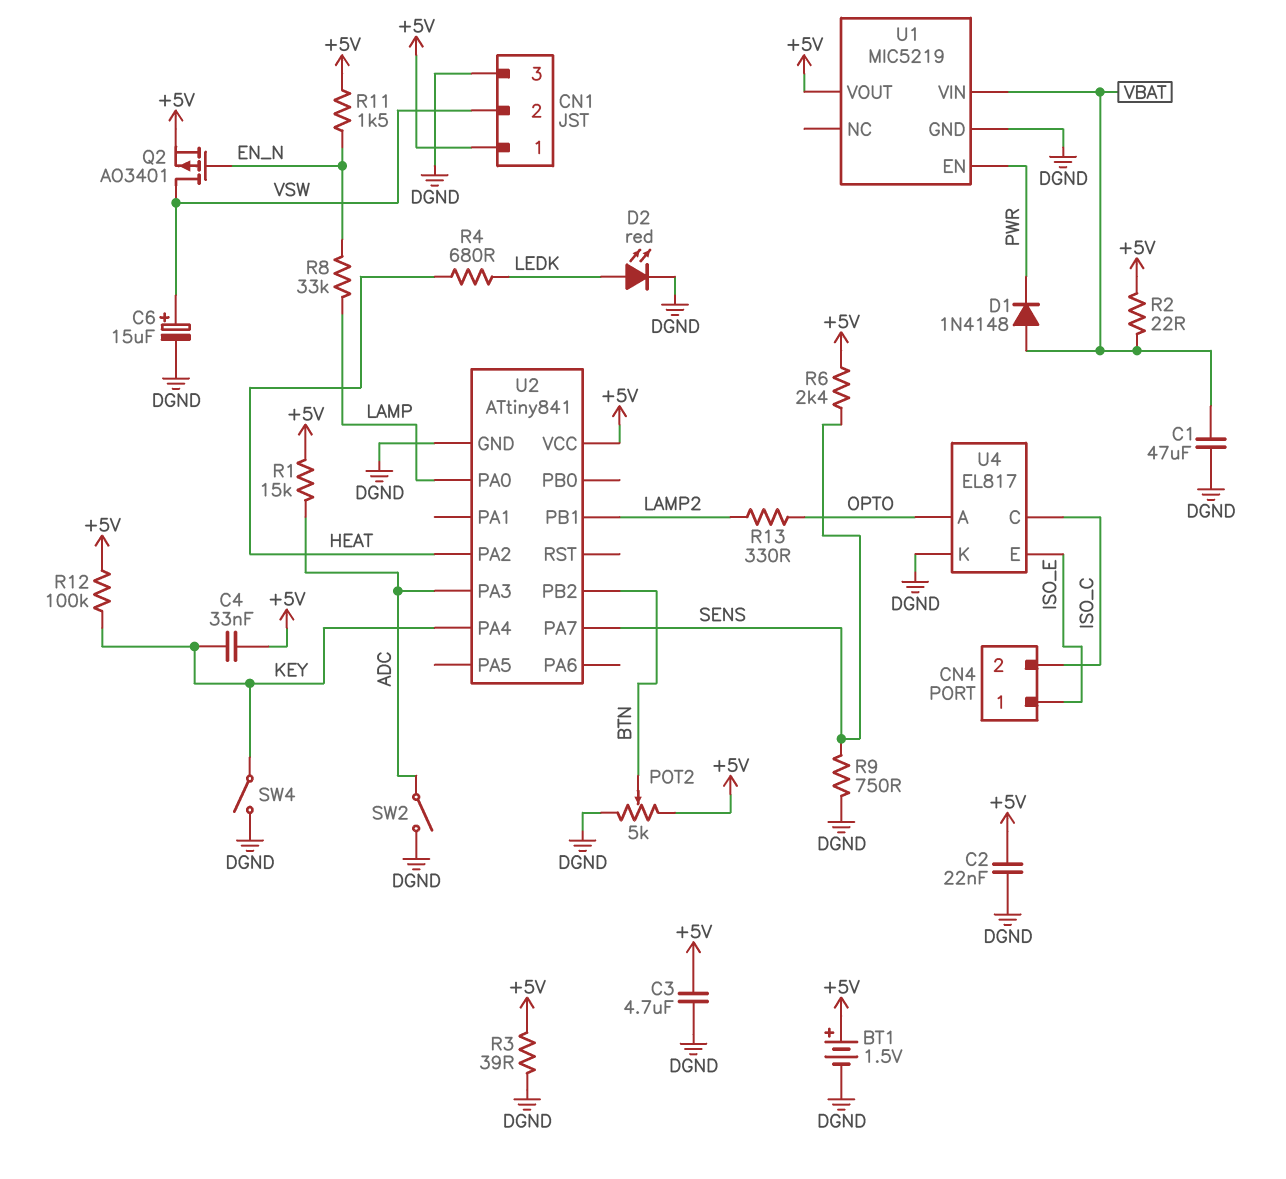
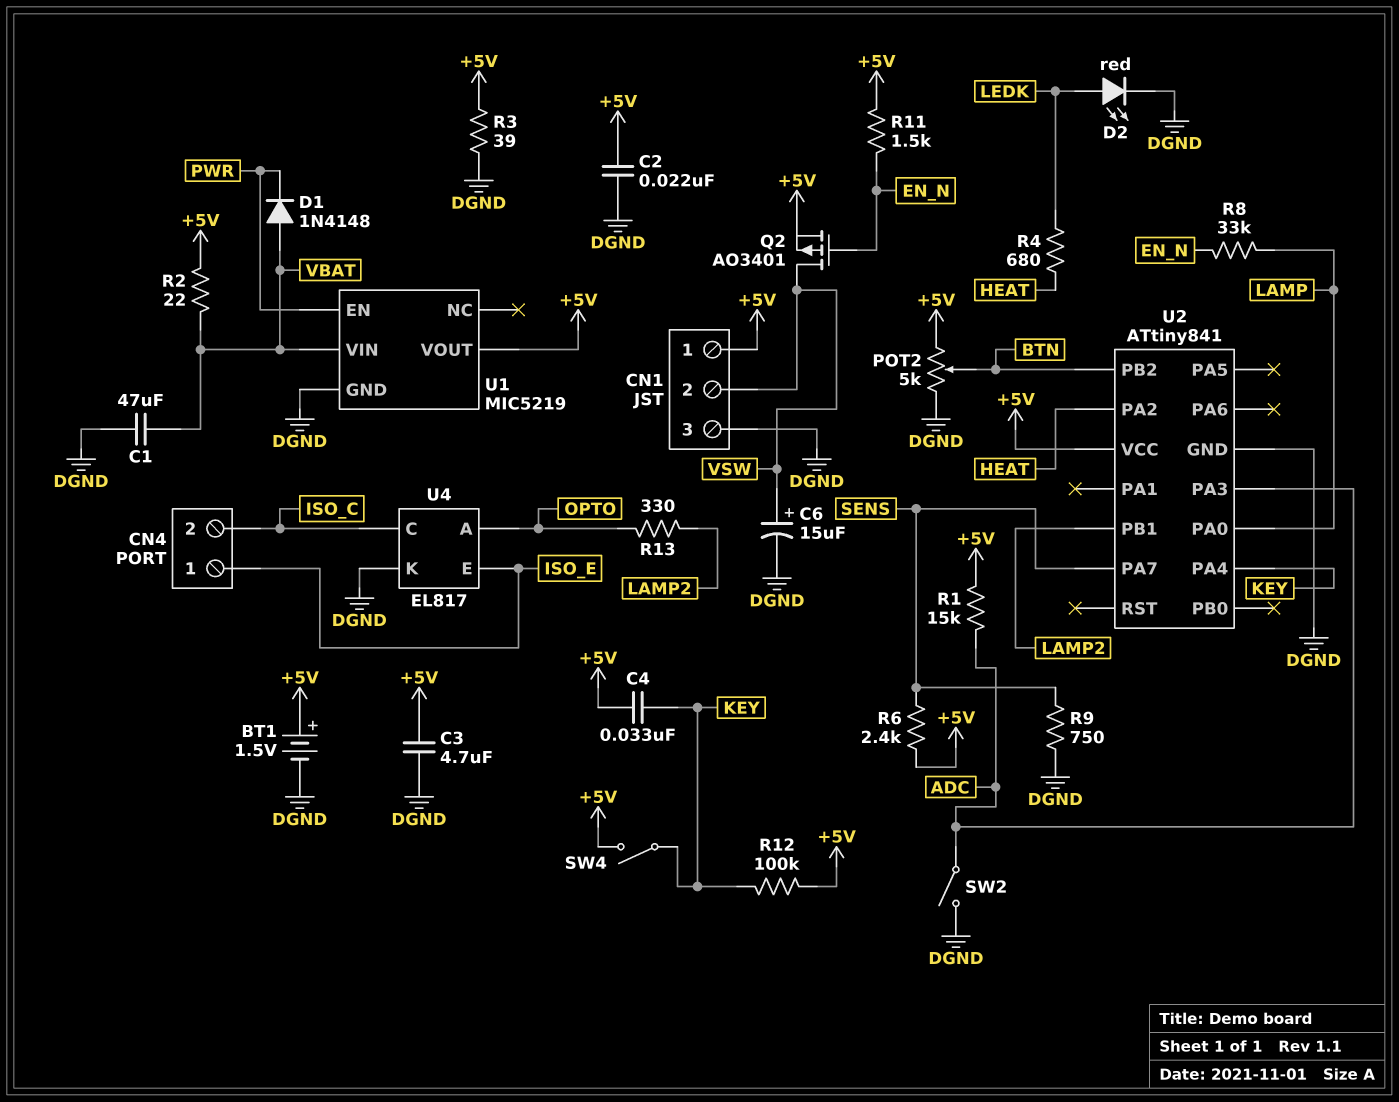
SW4: switch (DGND, KEY) -> switch (+5V, KEY)

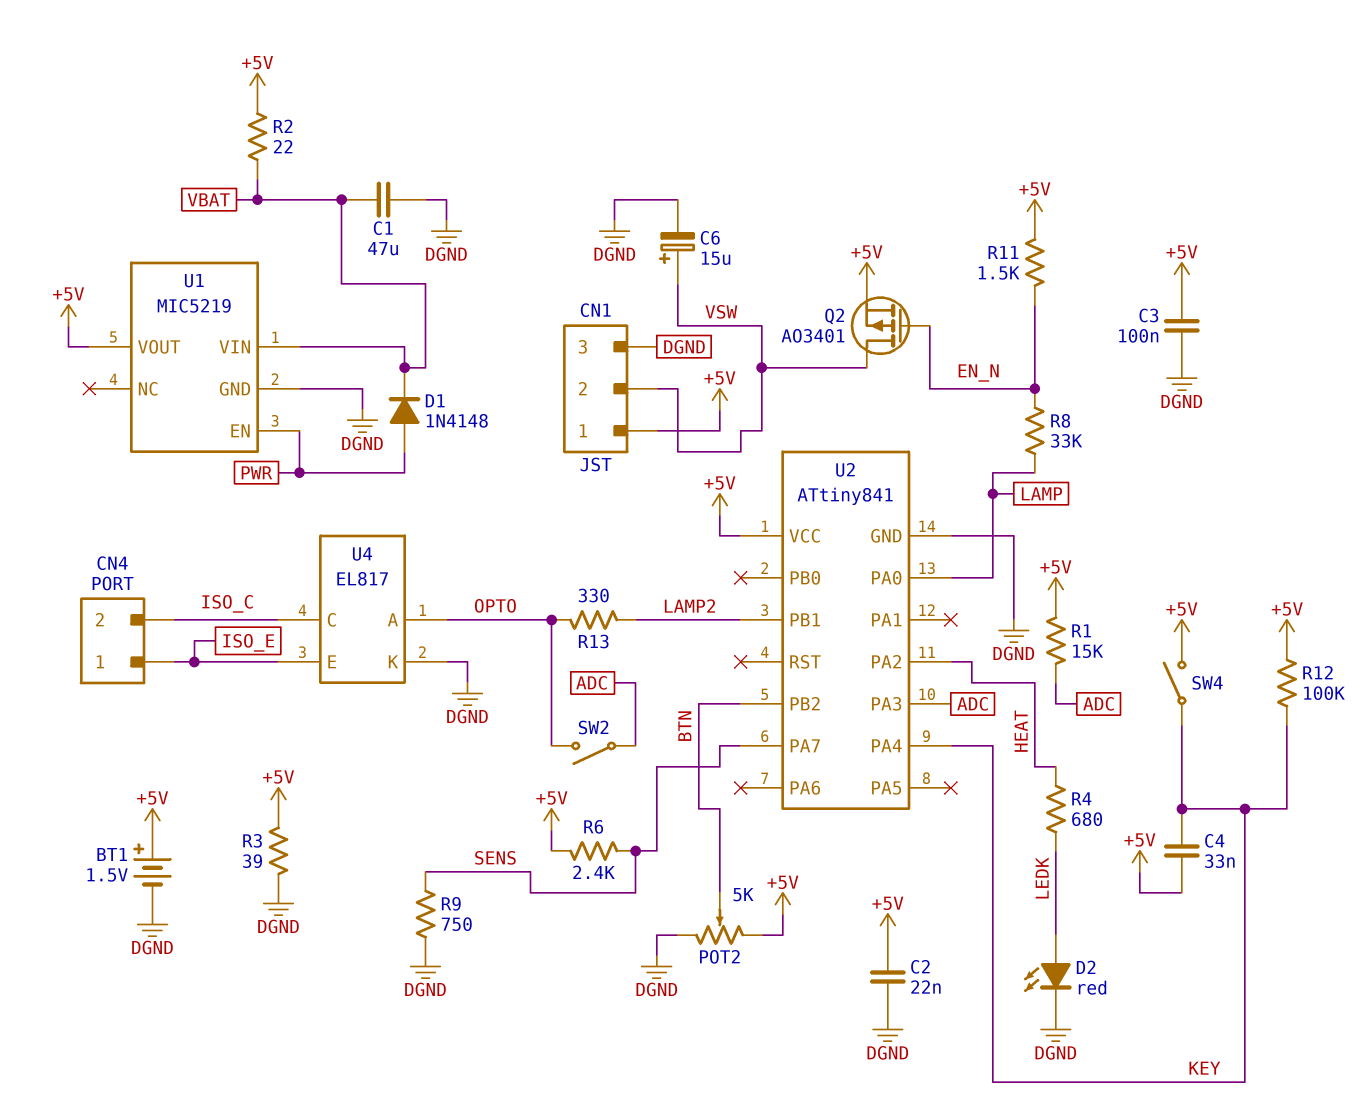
C3: 4.7uF (+5V, DGND) -> 100nF (+5V, DGND)
D1: diode 1N4148 (A VBAT, K PWR) -> diode 1N4148 (A PWR, K VBAT)
SW2: switch (ADC, DGND) -> switch (ADC, OPTO)

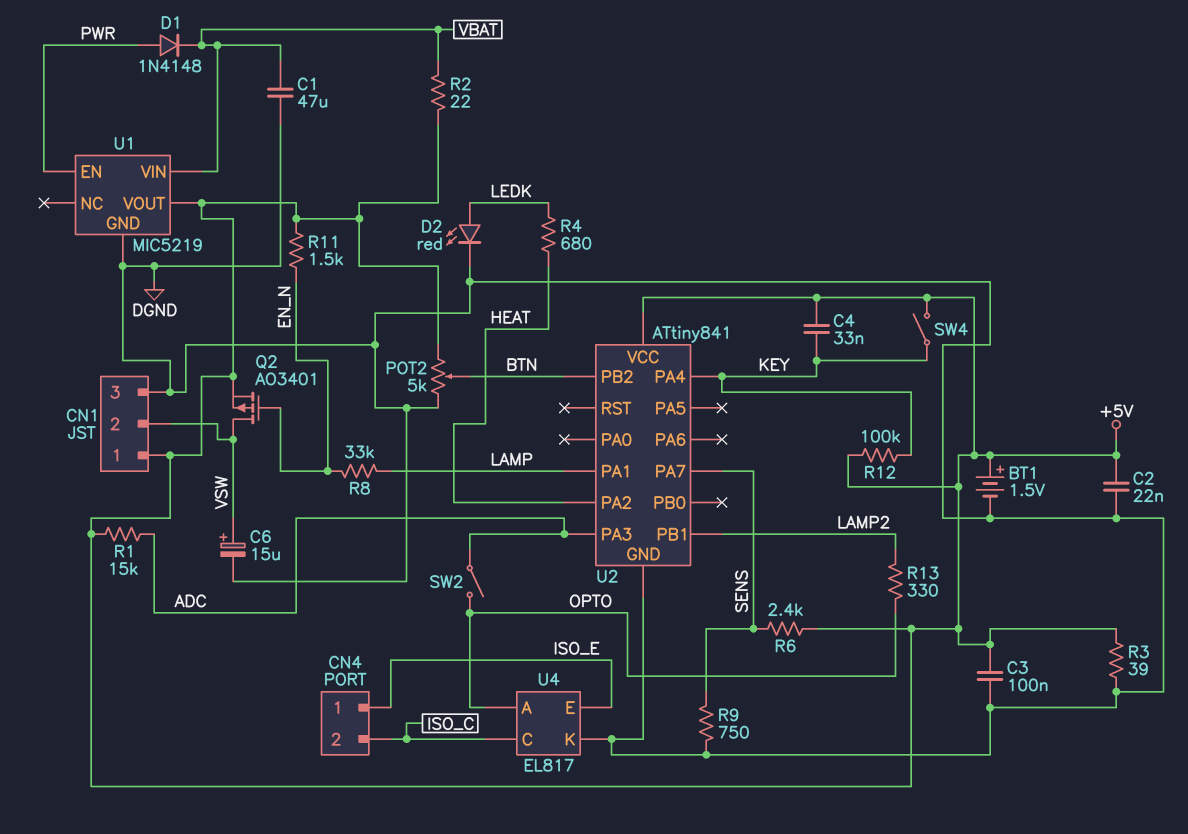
U2 pin PA0: LAMP -> none
U2 pin PA1: none -> LAMP

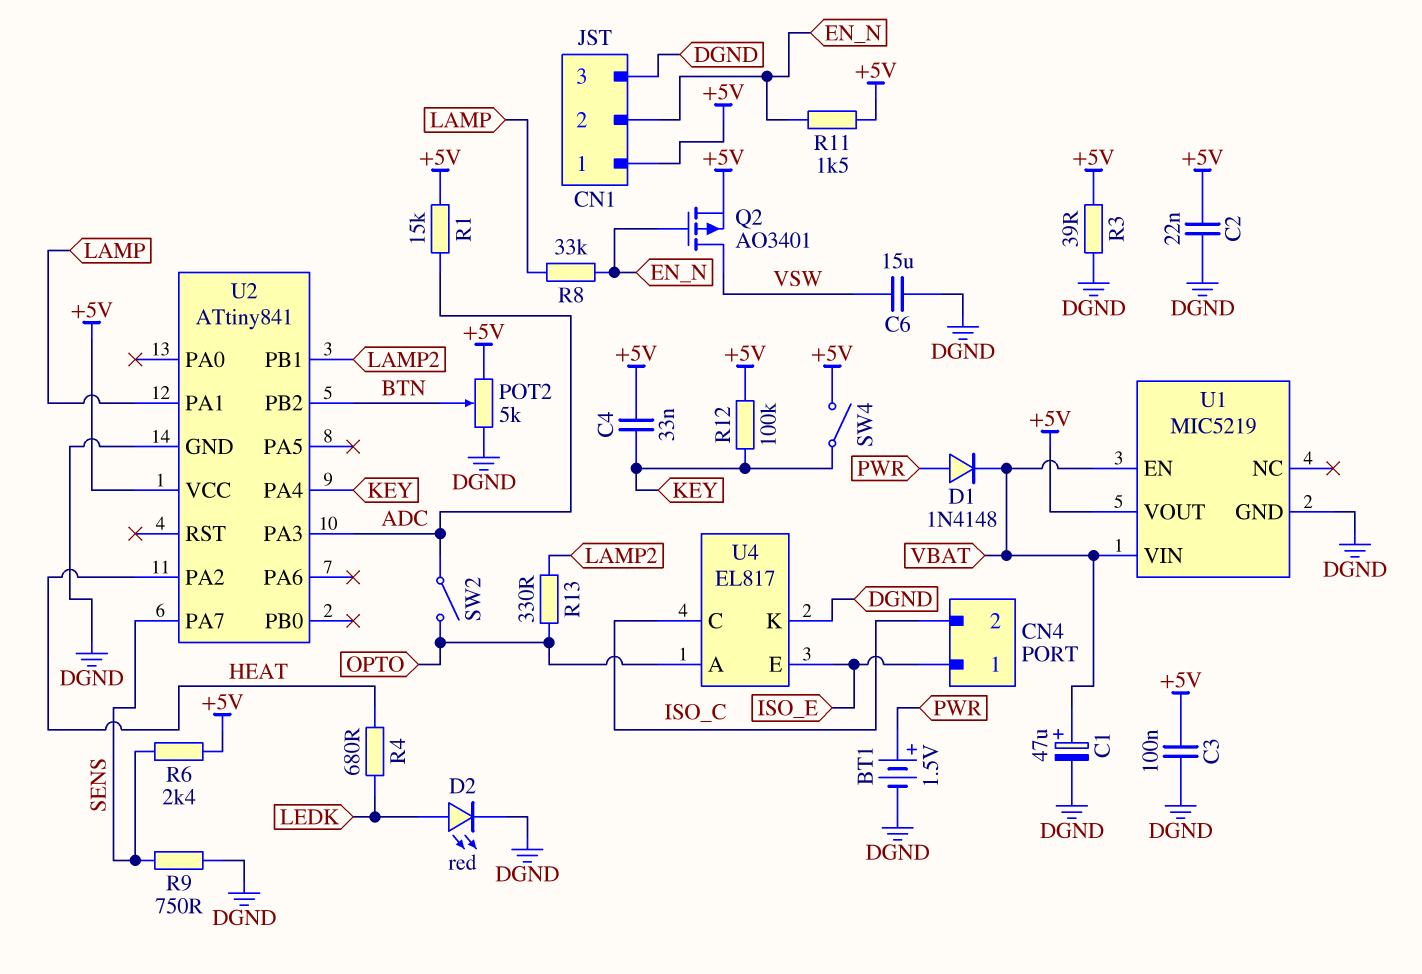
BT1: 1.5V (plus +5V, minus DGND) -> 1.5V (plus PWR, minus DGND)
C1: 47uF (DGND, VBAT) -> 47uF (plus VBAT, minus DGND)
C6: 15uF (plus VSW, minus DGND) -> 15uF (DGND, VSW)
CN1 pin 2: VSW -> EN_N
R2: 22 (+5V, VBAT) -> none
U1 pin EN: PWR -> VBAT

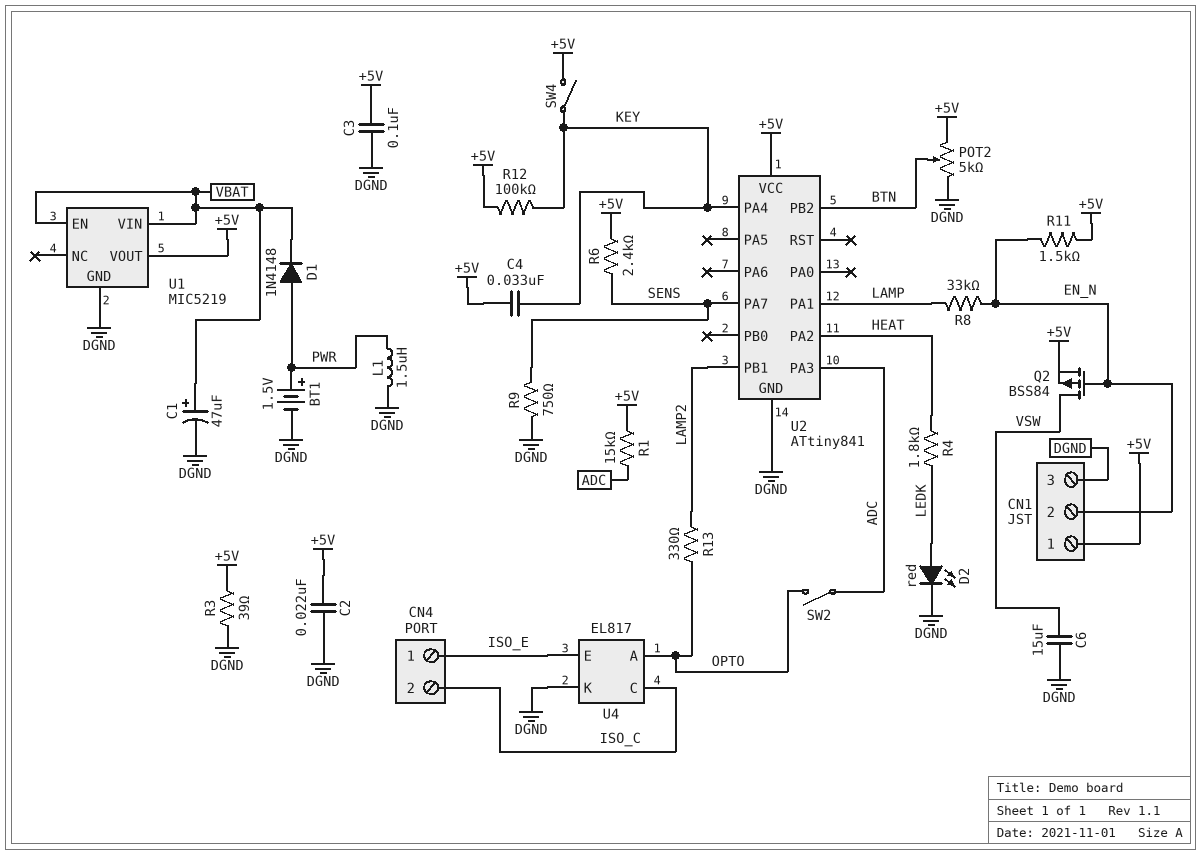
L1: none -> 1.5uH (DGND, PWR)
Q2: PMOS AO3401 (G EN_N, D VSW, S +5V) -> PMOS BSS84 (G EN_N, D VSW, S +5V)
R4: 680 (HEAT, LEDK) -> 1.8k (HEAT, LEDK)

